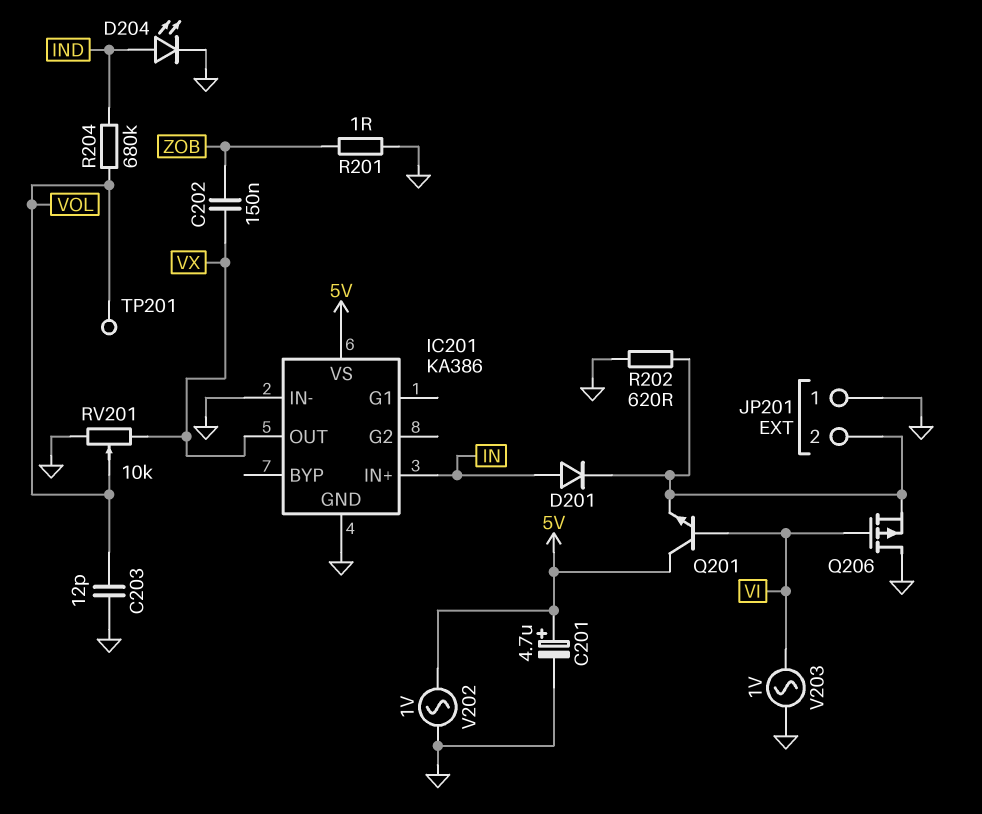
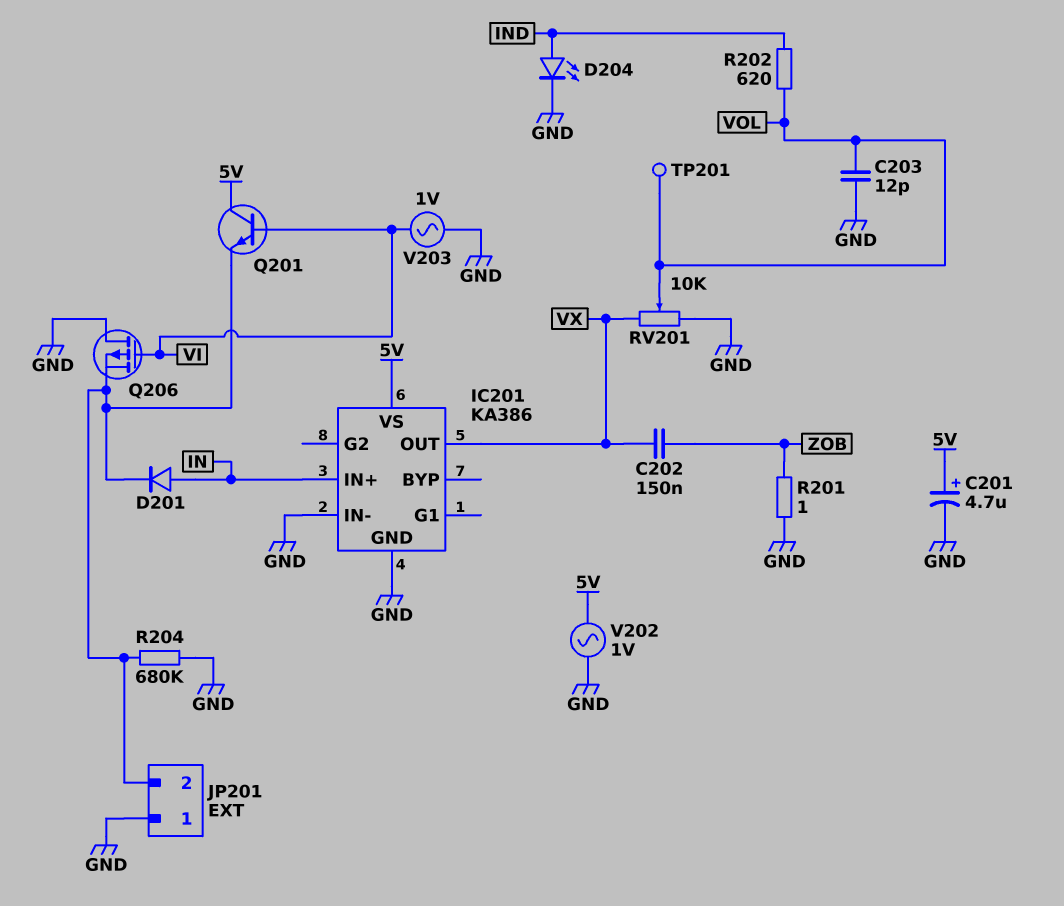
R202: 620 (GND, JP201/2) -> 620 (IND, VOL)
R204: 680k (IND, VOL) -> 680k (GND, JP201/2)

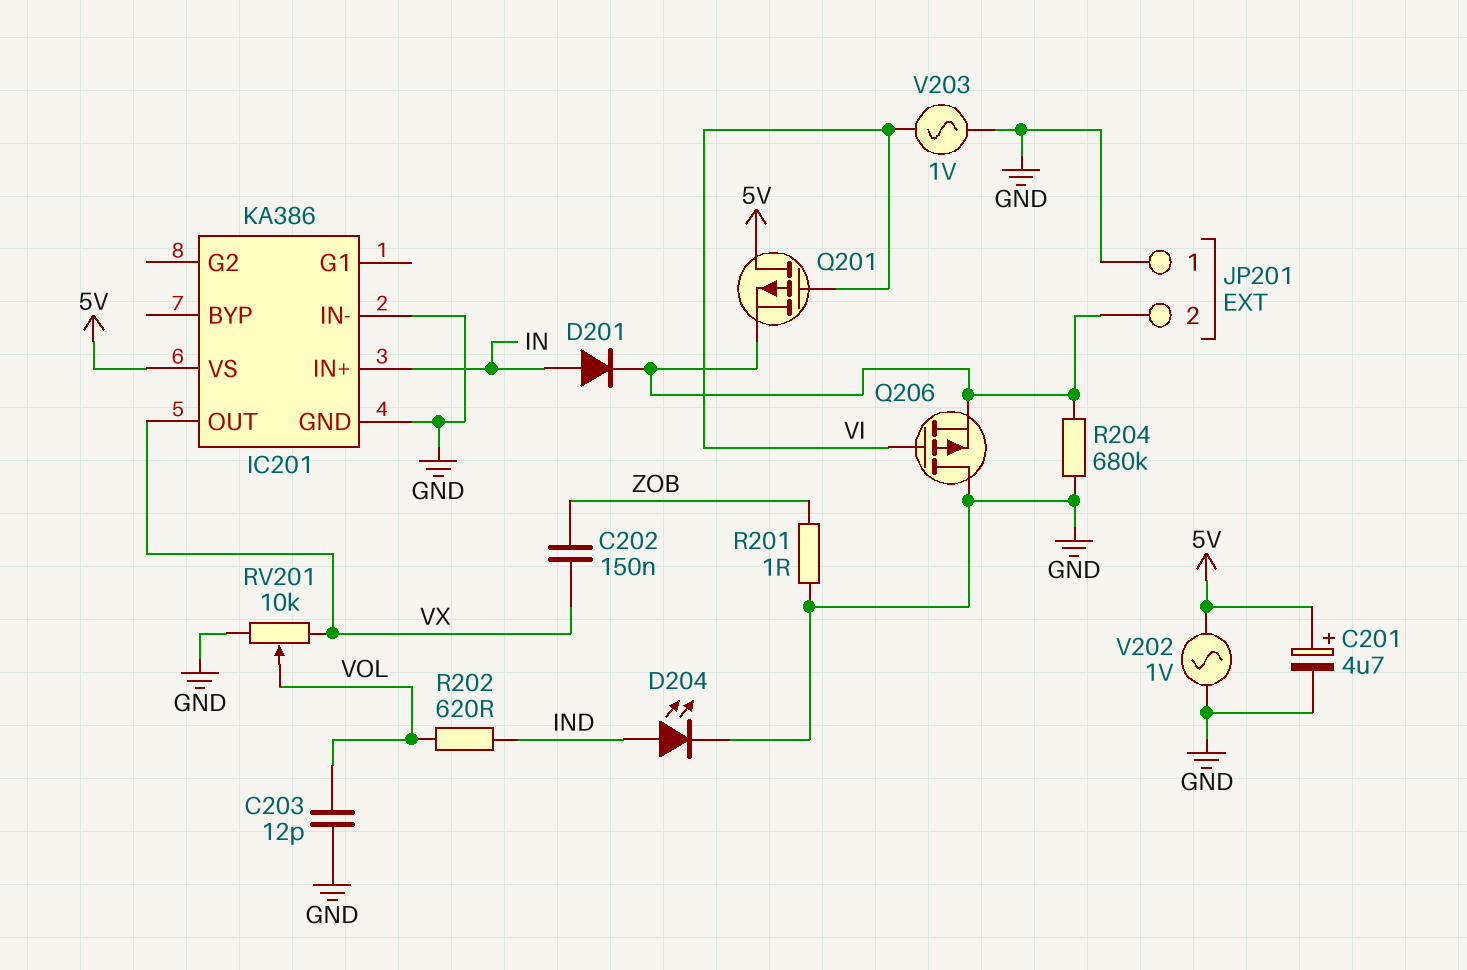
Q201: NPN (B VI, C 5V, E JP201/2) -> PMOS (G VI, D 5V, S JP201/2)
TP201: test point (VOL) -> none

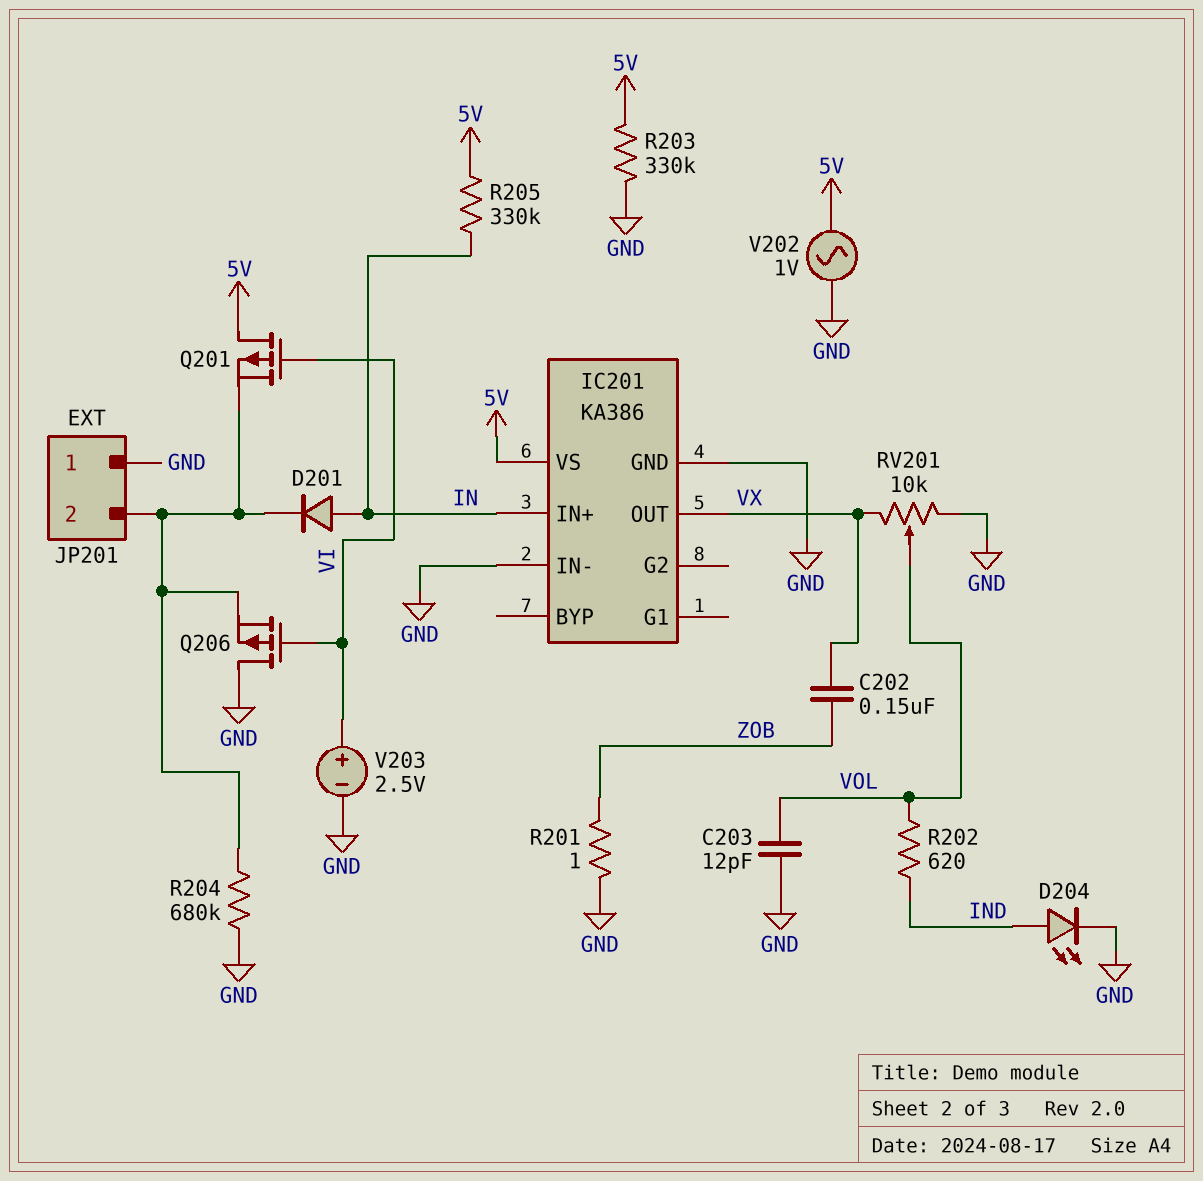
C201: 4.7uF (plus 5V, minus GND) -> none
R203: none -> 330k (5V, GND)
R205: none -> 330k (5V, IN)
V203: AC 1V (GND, VI) -> 2.5V (plus VI, minus GND)

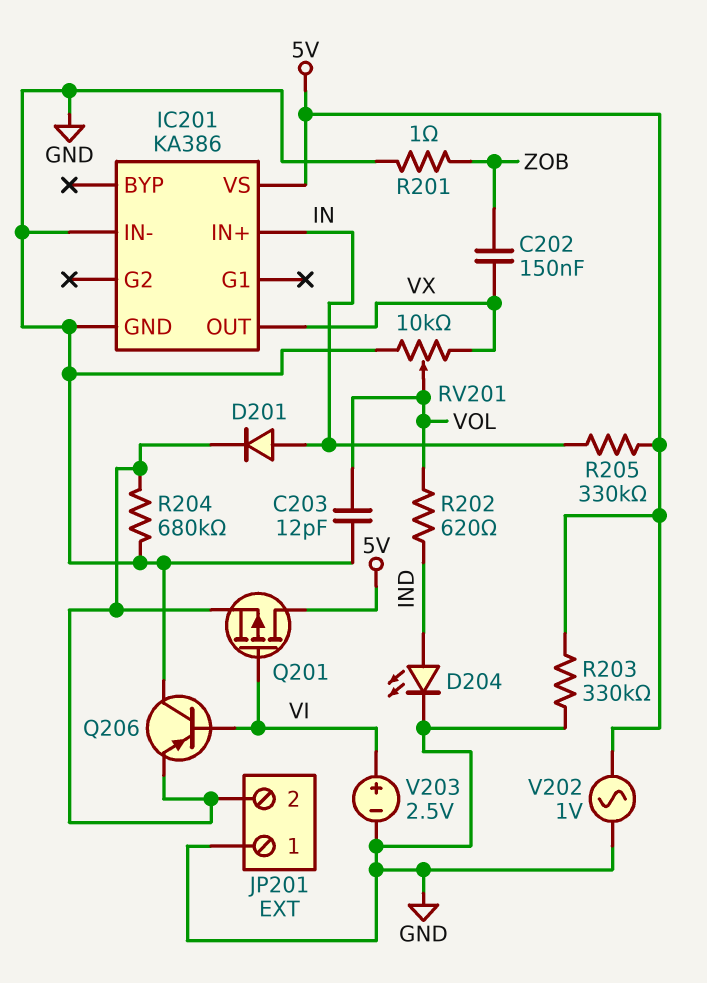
Q206: PMOS (G VI, D GND, S JP201/2) -> PNP (B VI, C GND, E JP201/2)

